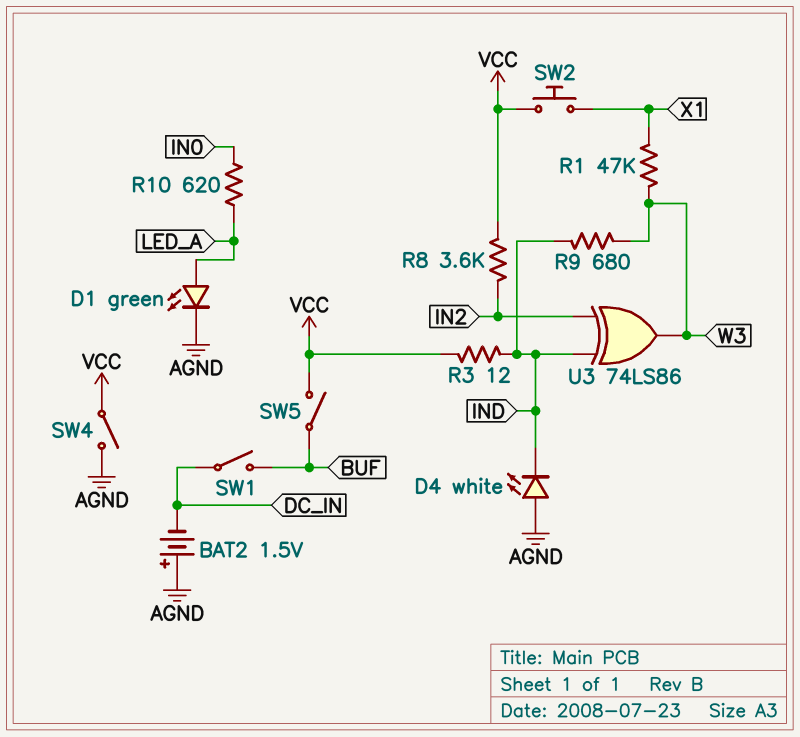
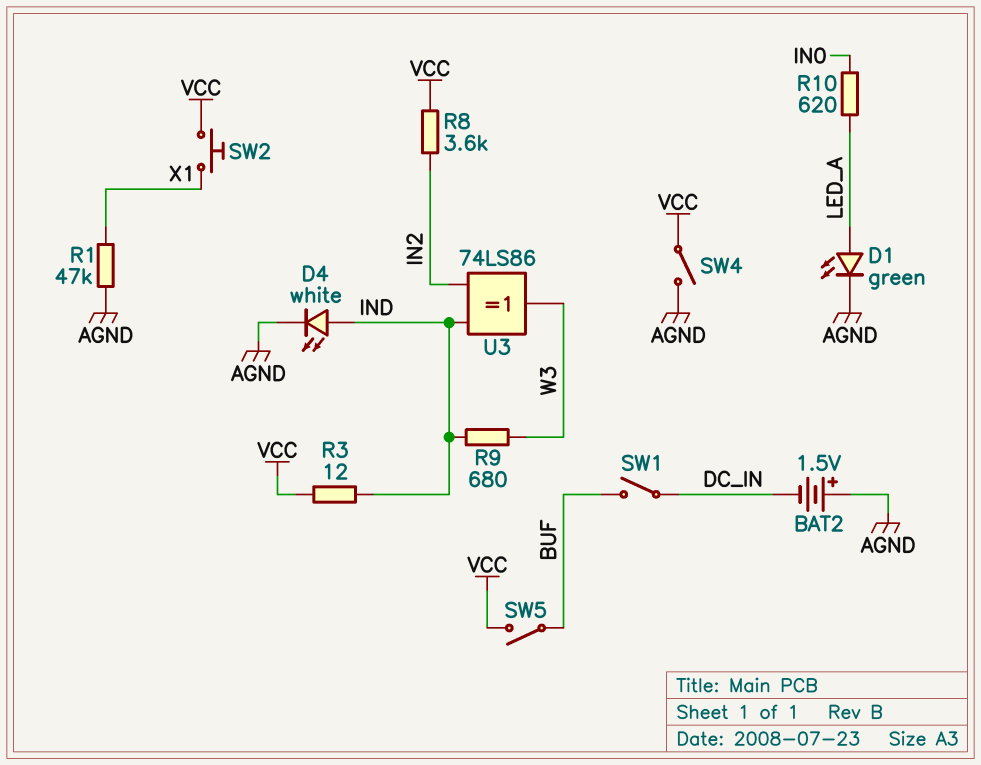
D4: LED white (A AGND, K IND) -> LED white (A IND, K AGND)
R1: 47k (W3, X1) -> 47k (AGND, X1)

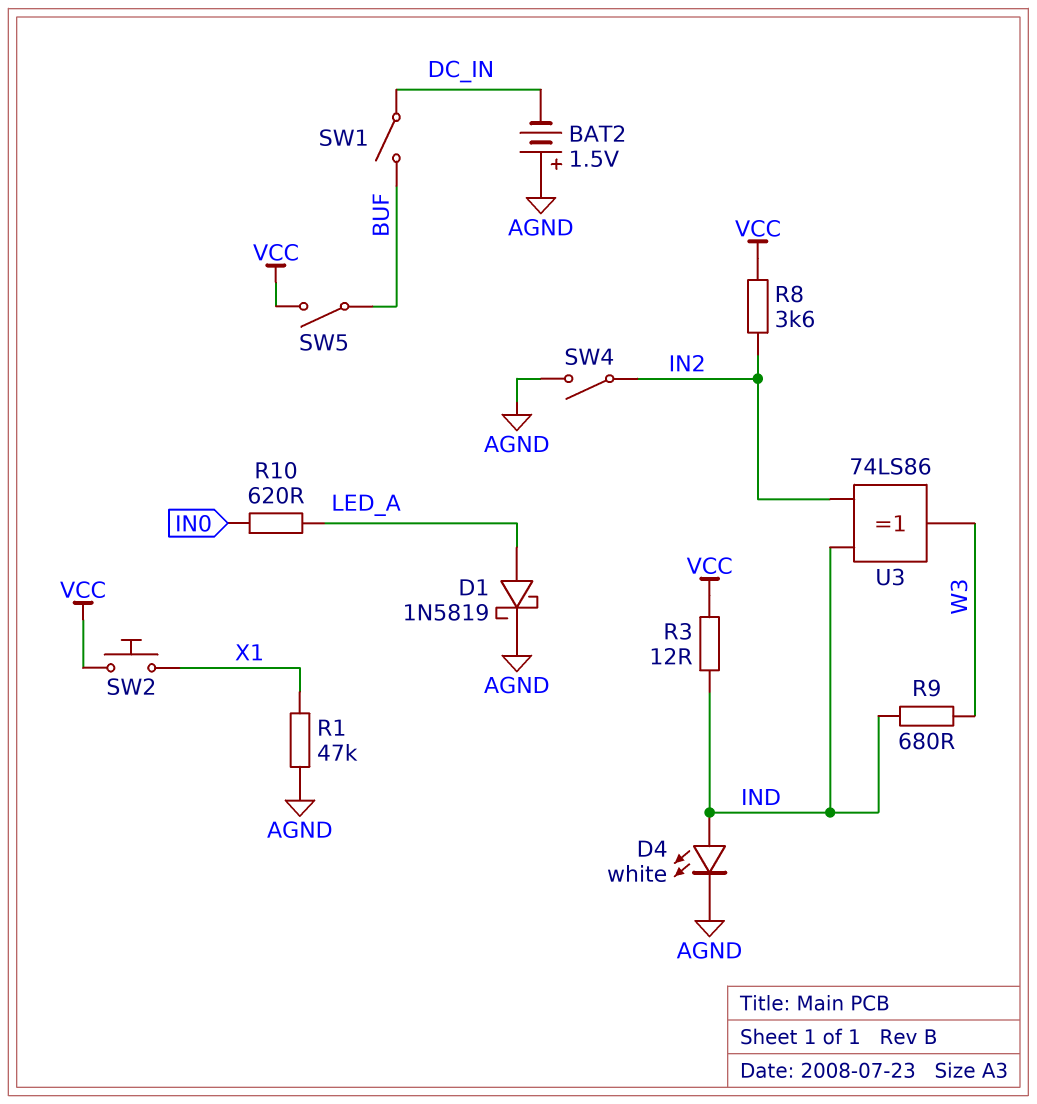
D1: LED green (A LED_A, K AGND) -> schottky 1N5819 (A LED_A, K AGND)
SW4: switch (AGND, VCC) -> switch (AGND, IN2)

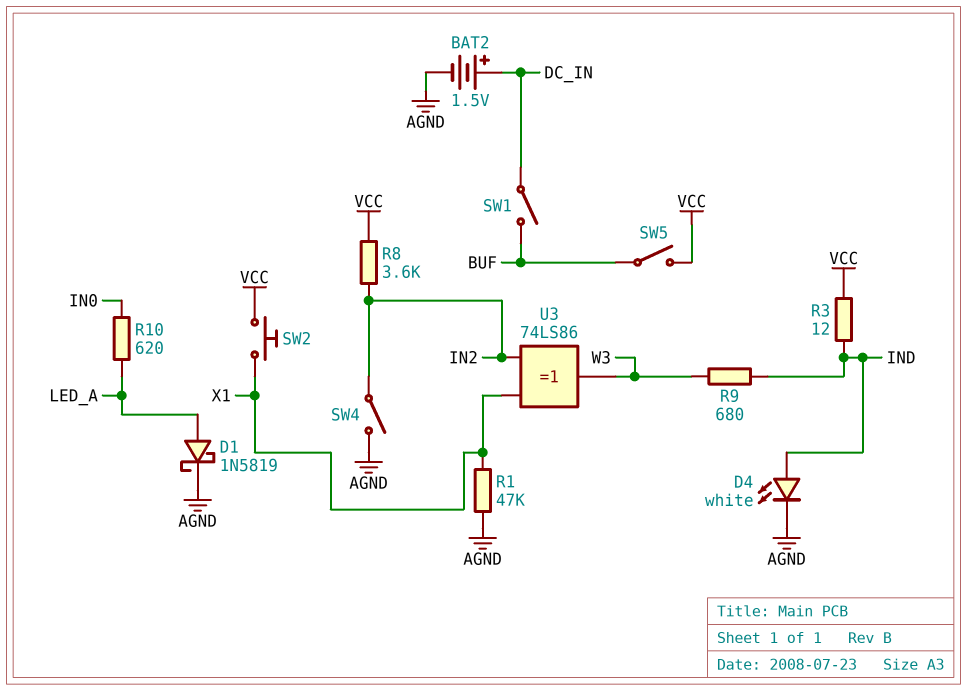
BAT2: 1.5V (plus AGND, minus DC_IN) -> 1.5V (plus DC_IN, minus AGND)
U3: XOR 74LS86 (in IN2, in IND, out W3) -> XOR 74LS86 (in IN2, in X1, out W3)

